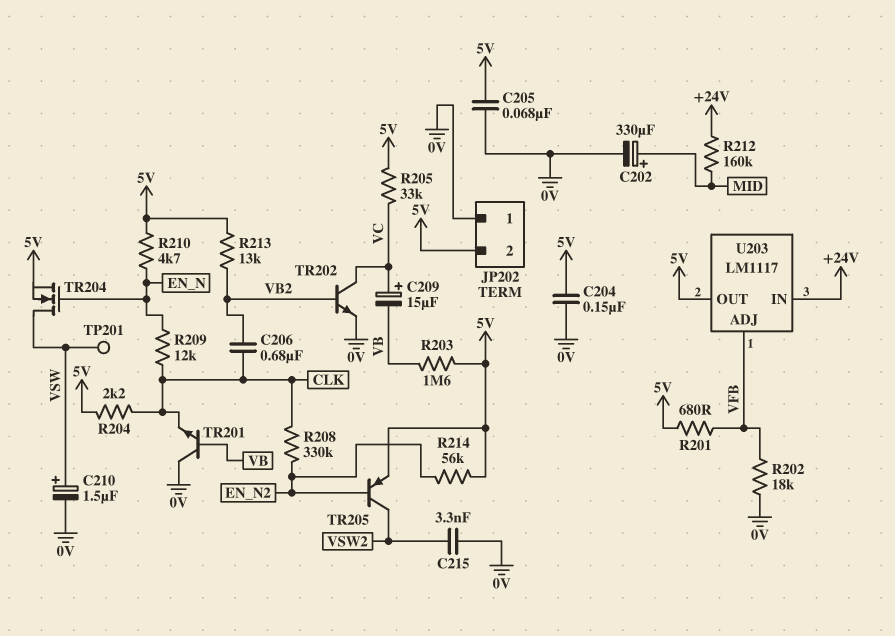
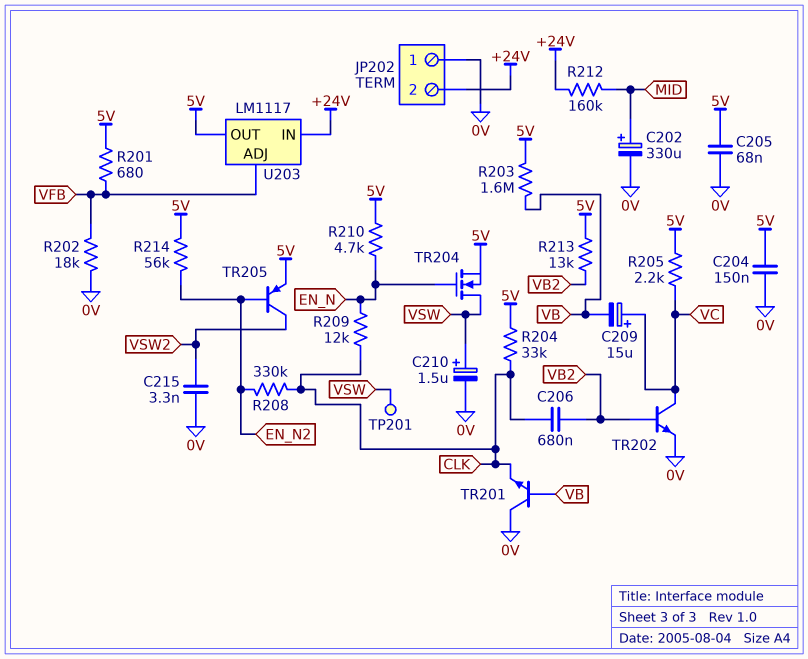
JP202 pin 2: 5V -> +24V
R204: 2.2k (5V, CLK) -> 33k (5V, CLK)
R205: 33k (5V, VC) -> 2.2k (5V, VC)

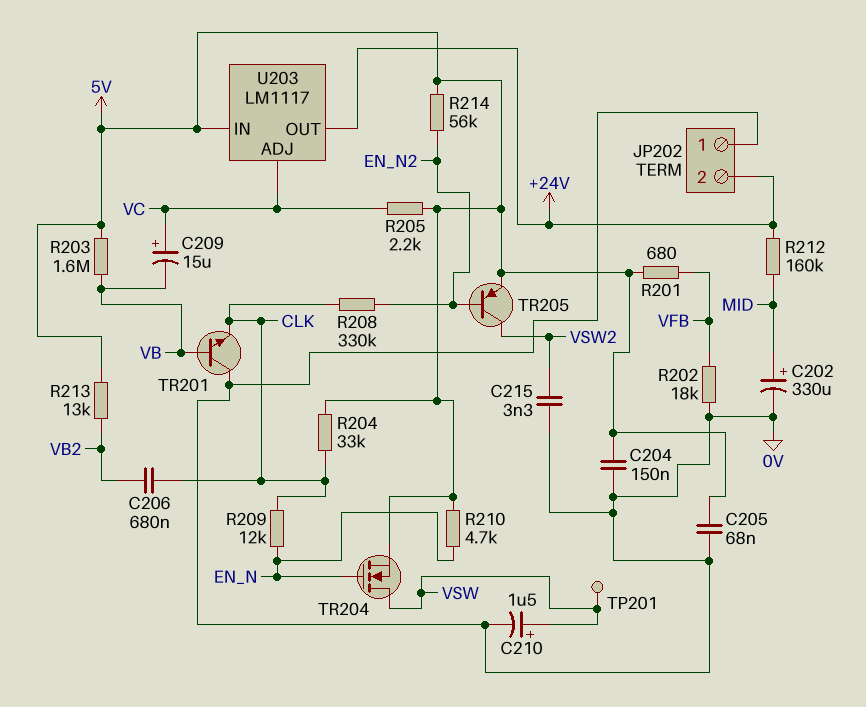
TR202: NPN (B VB2, C VC, E 0V) -> none
U203 pin ADJ: VFB -> VC
U203 pin IN: +24V -> 5V
U203 pin OUT: 5V -> +24V

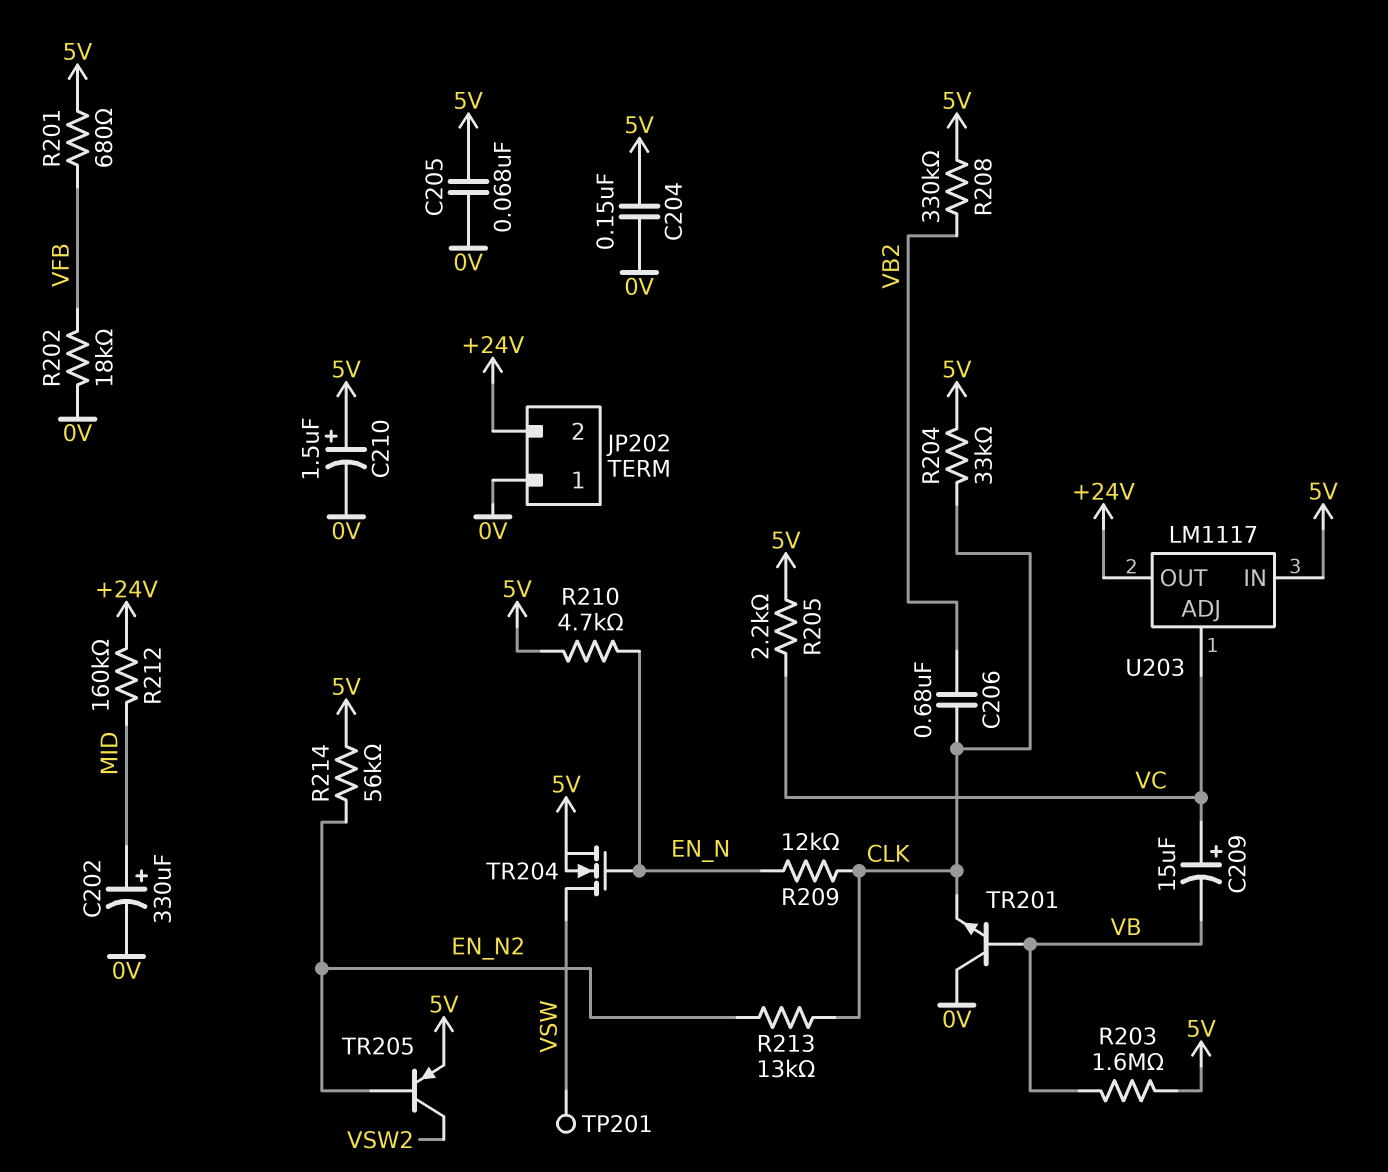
C210: 1.5uF (plus VSW, minus 0V) -> 1.5uF (plus 5V, minus 0V)
C215: 3.3nF (0V, VSW2) -> none
R208: 330k (CLK, EN_N2) -> 330k (5V, VB2)
R213: 13k (5V, VB2) -> 13k (CLK, EN_N2)

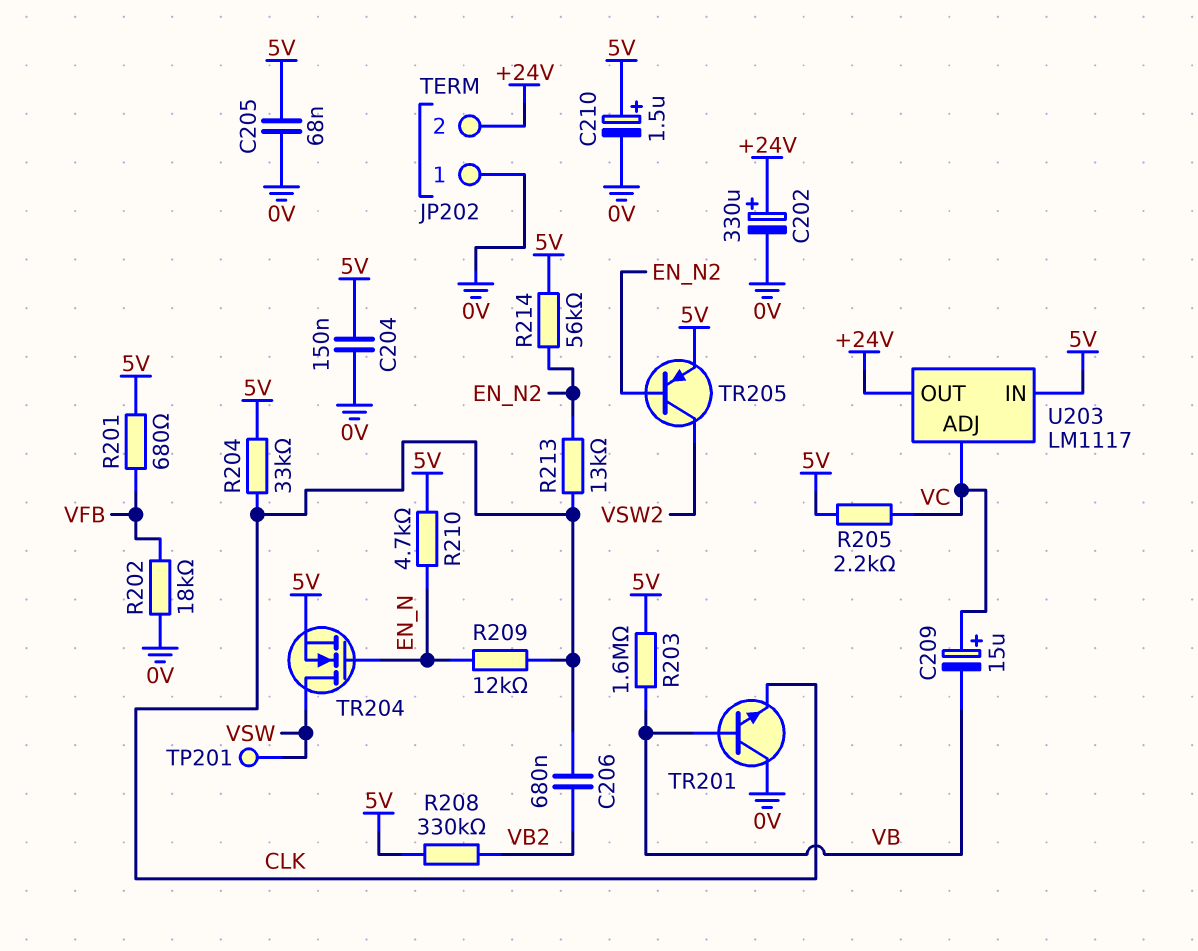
C202: 330uF (plus MID, minus 0V) -> 330uF (plus +24V, minus 0V)
R212: 160k (+24V, MID) -> none

